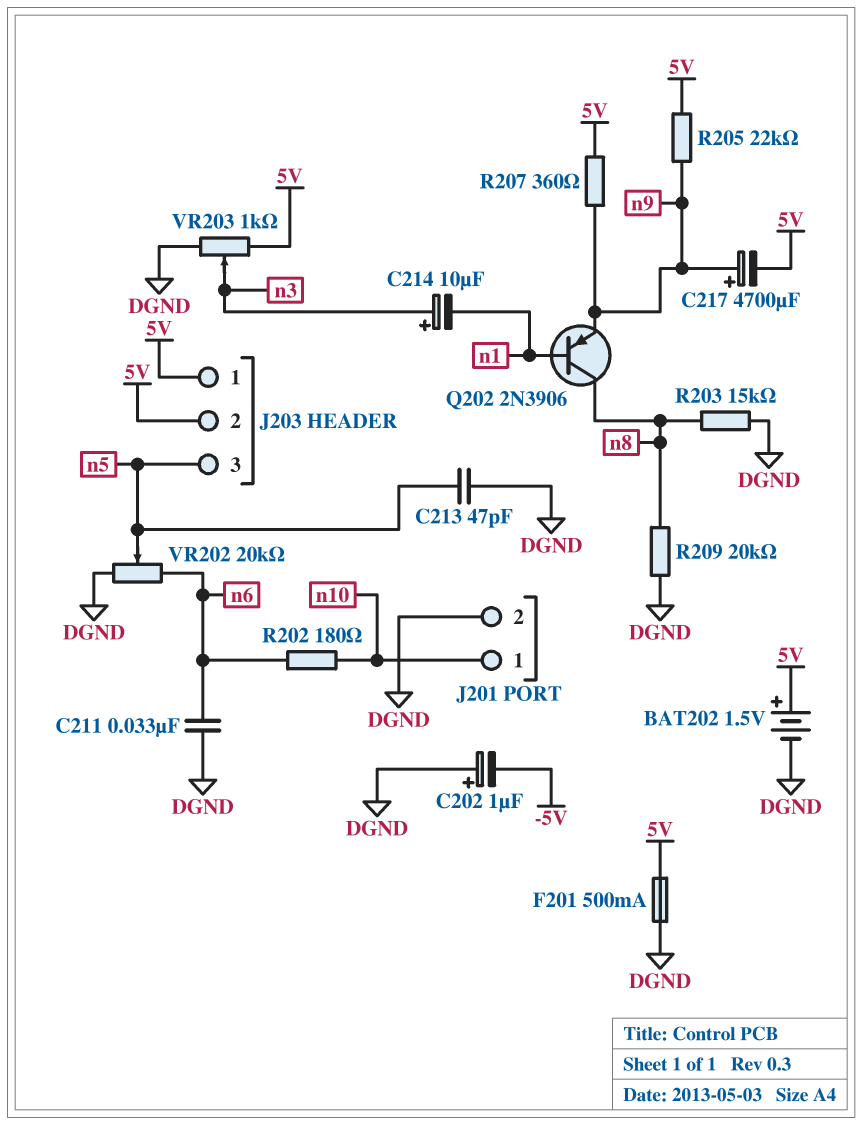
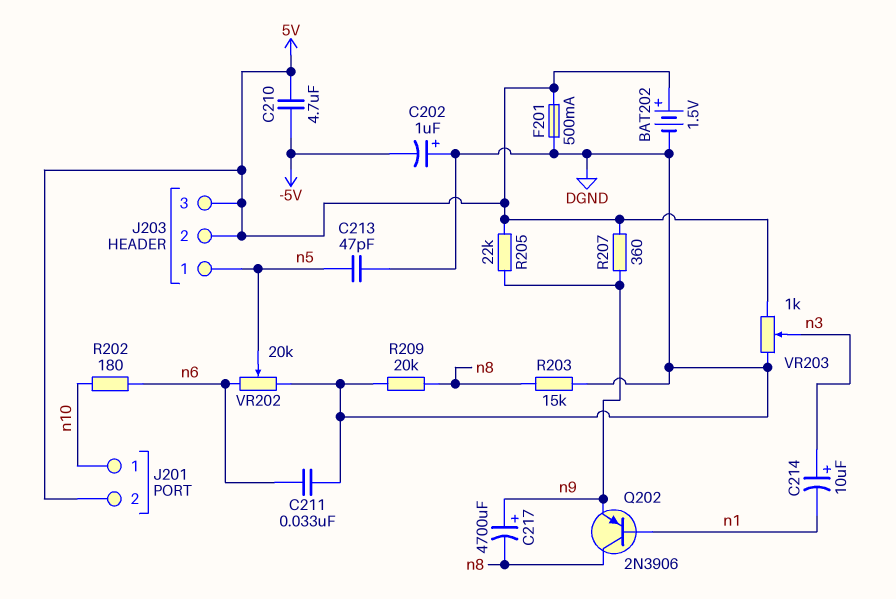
C210: none -> 4.7uF (-5V, 5V)
C217: 4700uF (plus n9, minus 5V) -> 4700uF (plus n9, minus n8)
J201 pin 2: DGND -> 5V
J203 pin 1: 5V -> n5
J203 pin 3: n5 -> 5V

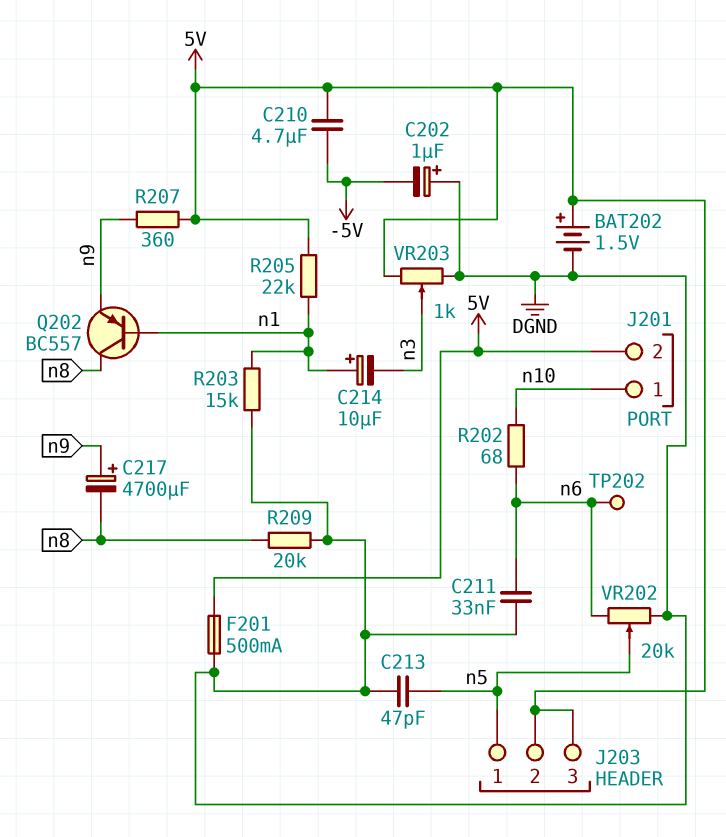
C214: 10uF (plus n3, minus n1) -> 10uF (plus n1, minus n3)
Q202: PNP 2N3906 (B n1, C n8, E n9) -> PNP BC557 (B n1, C n8, E n9)
R202: 180 (n6, n10) -> 68 (n6, n10)
R203: 15k (DGND, n8) -> 15k (DGND, n1)
R205: 22k (5V, n9) -> 22k (5V, n1)
TP202: none -> test point (n6)

